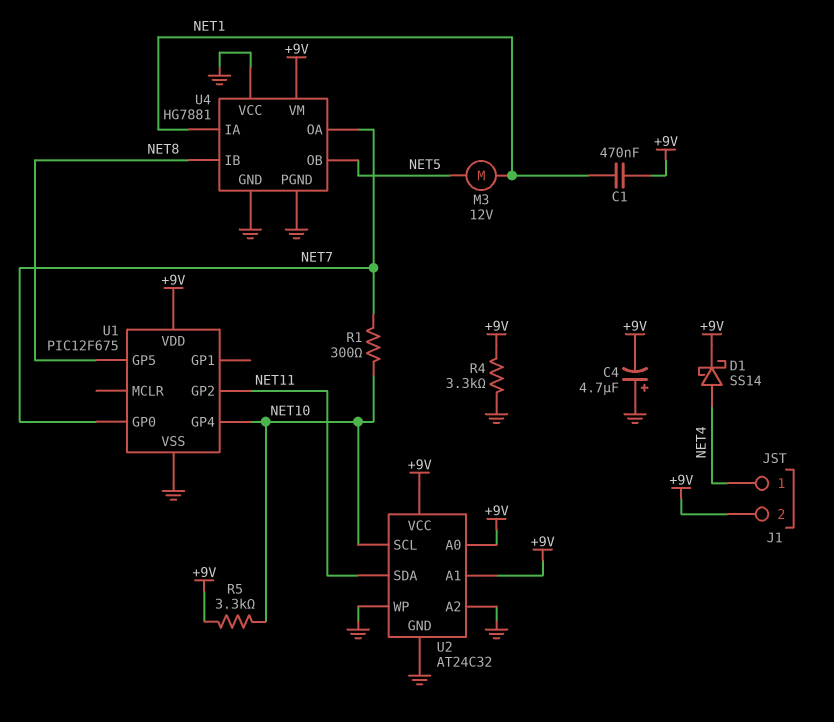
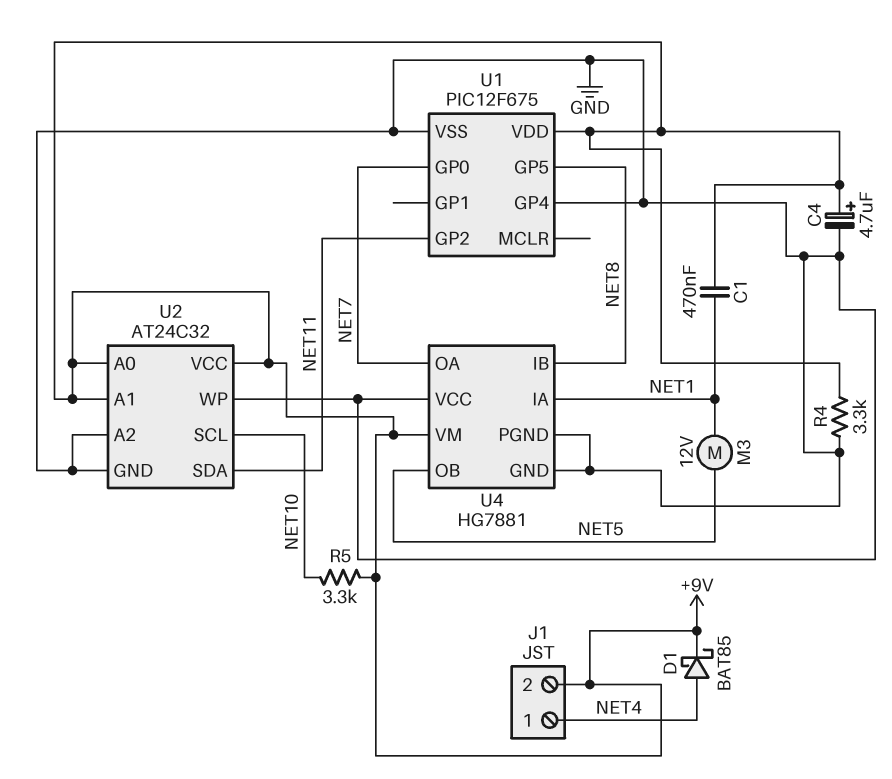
C4: 4.7uF (plus GND, minus +9V) -> 4.7uF (plus +9V, minus GND)
D1: schottky SS14 (A NET4, K +9V) -> schottky BAT85 (A NET4, K +9V)
R1: 300 (NET7, NET10) -> none
U1 pin GP4: NET10 -> GND

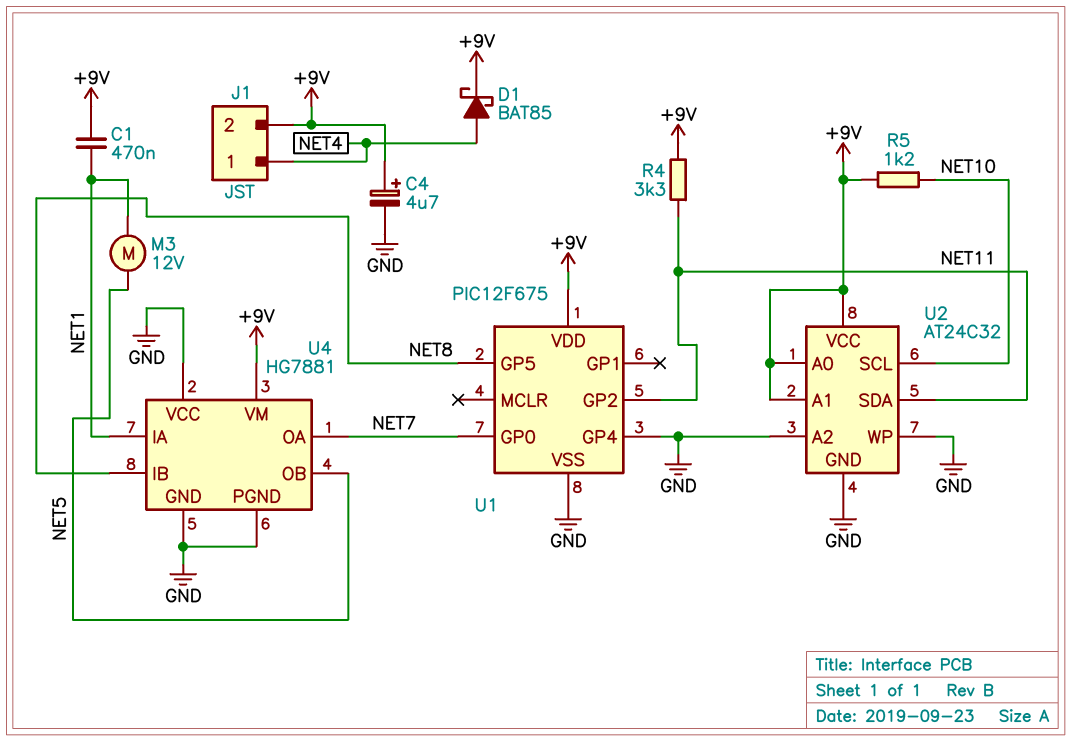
R4: 3.3k (+9V, GND) -> 3.3k (+9V, NET11)
R5: 3.3k (+9V, NET10) -> 1.2k (+9V, NET10)

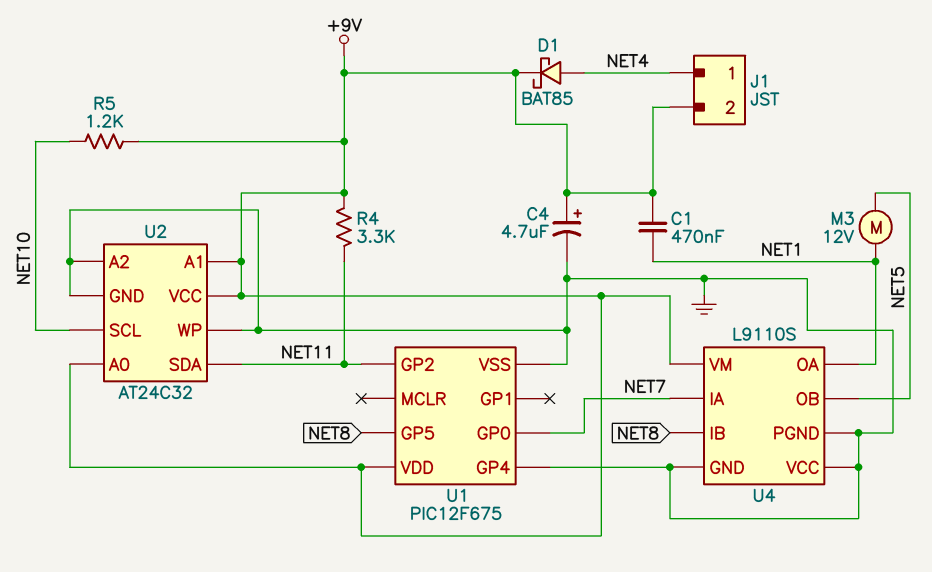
U4: HG7881 -> L9110S
U4 pin IA: NET1 -> NET7
U4 pin OA: NET7 -> NET1

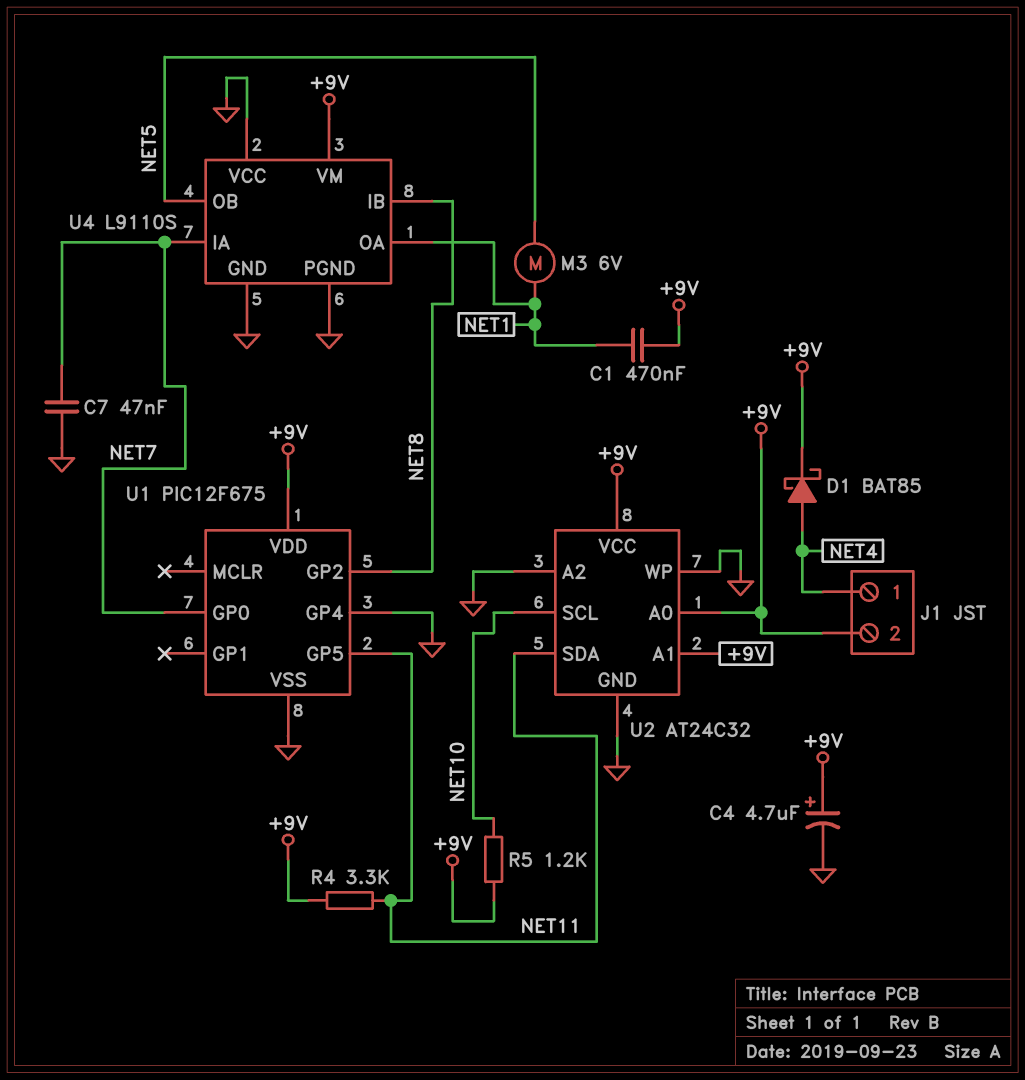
C7: none -> 47nF (GND, NET7)
M3: motor 12V (NET1, NET5) -> motor 6V (NET1, NET5)
U1 pin GP2: NET11 -> NET8
U1 pin GP5: NET8 -> NET11

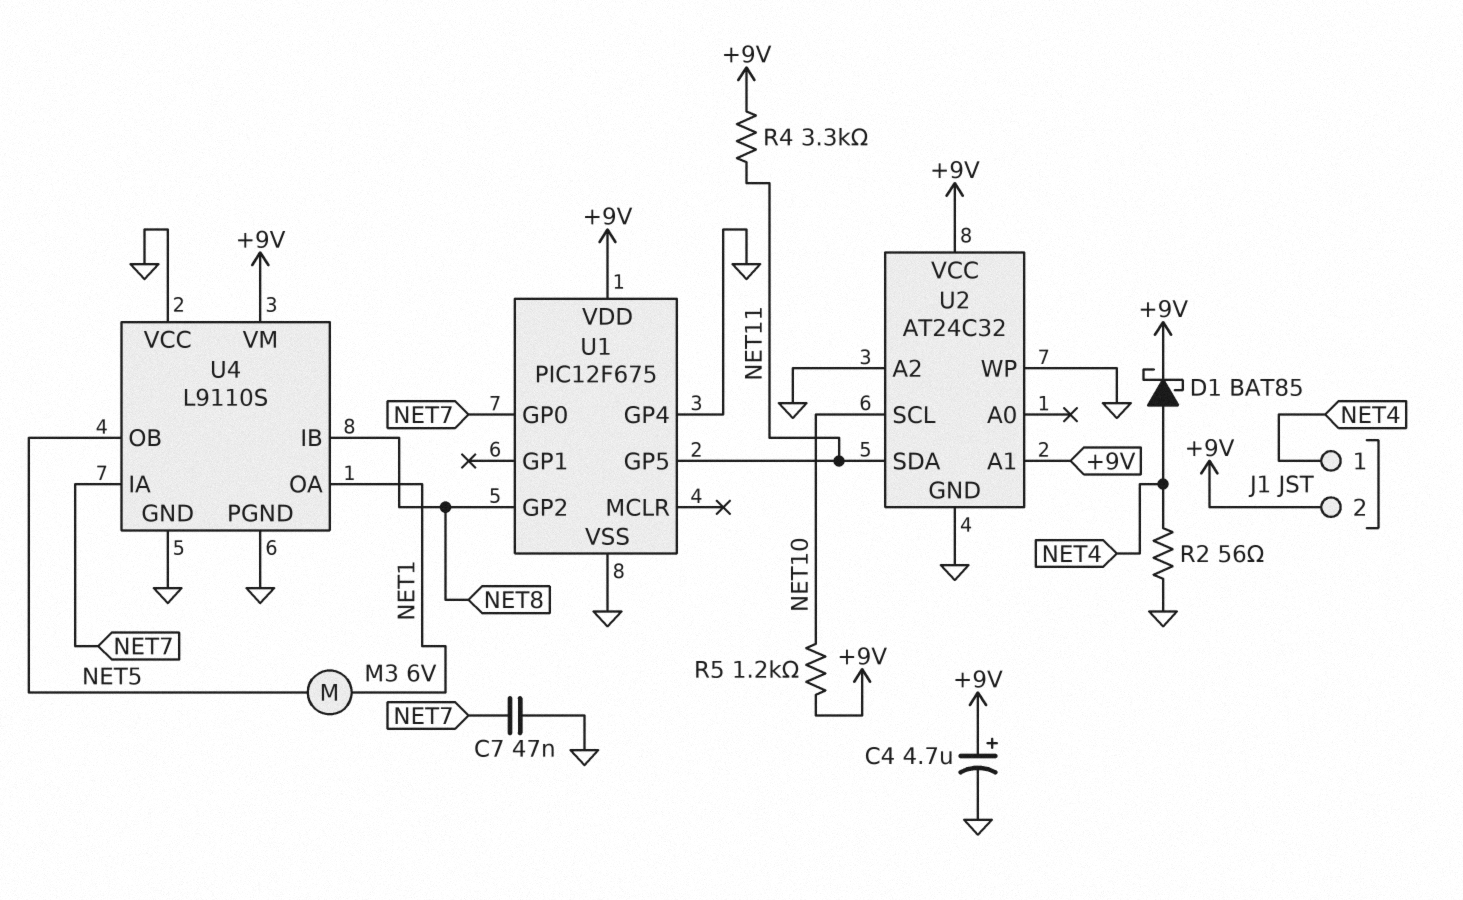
C1: 470nF (+9V, NET1) -> none
R2: none -> 56 (GND, NET4)
U2 pin A0: +9V -> none

